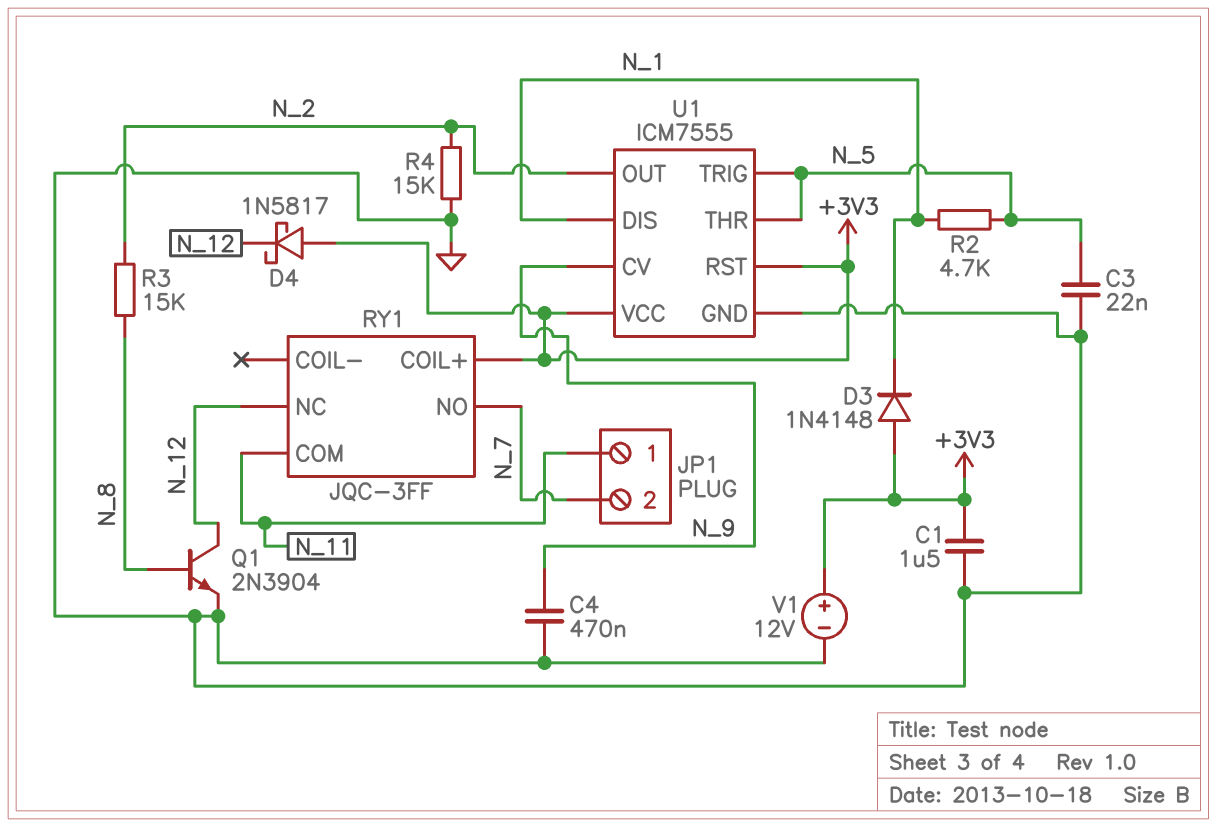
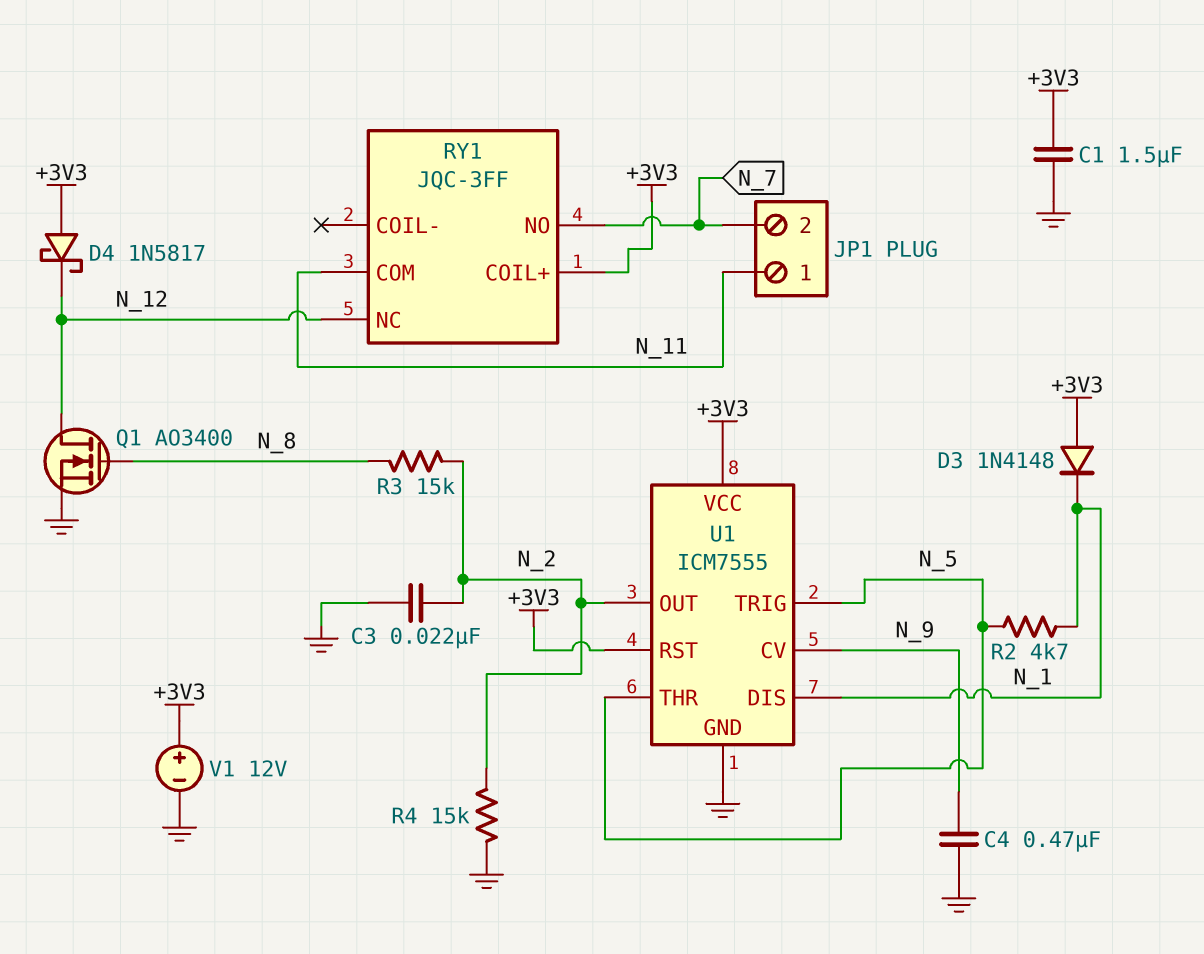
C3: 22nF (GND, N_5) -> 22nF (GND, N_2)
Q1: NPN 2N3904 (B N_8, C N_12, E GND) -> NMOS AO3400 (G N_8, D N_12, S GND)

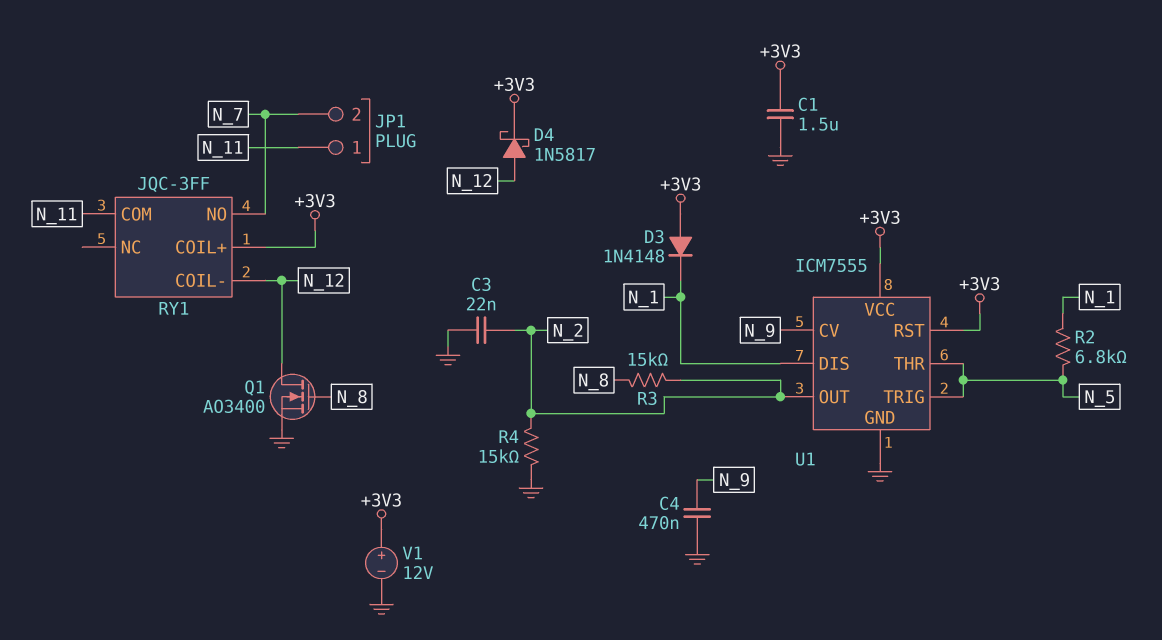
D4: schottky 1N5817 (A +3V3, K N_12) -> schottky 1N5817 (A N_12, K +3V3)
R2: 4.7k (N_1, N_5) -> 6.8k (N_1, N_5)
RY1 pin COIL-: none -> N_12
RY1 pin NC: N_12 -> none

